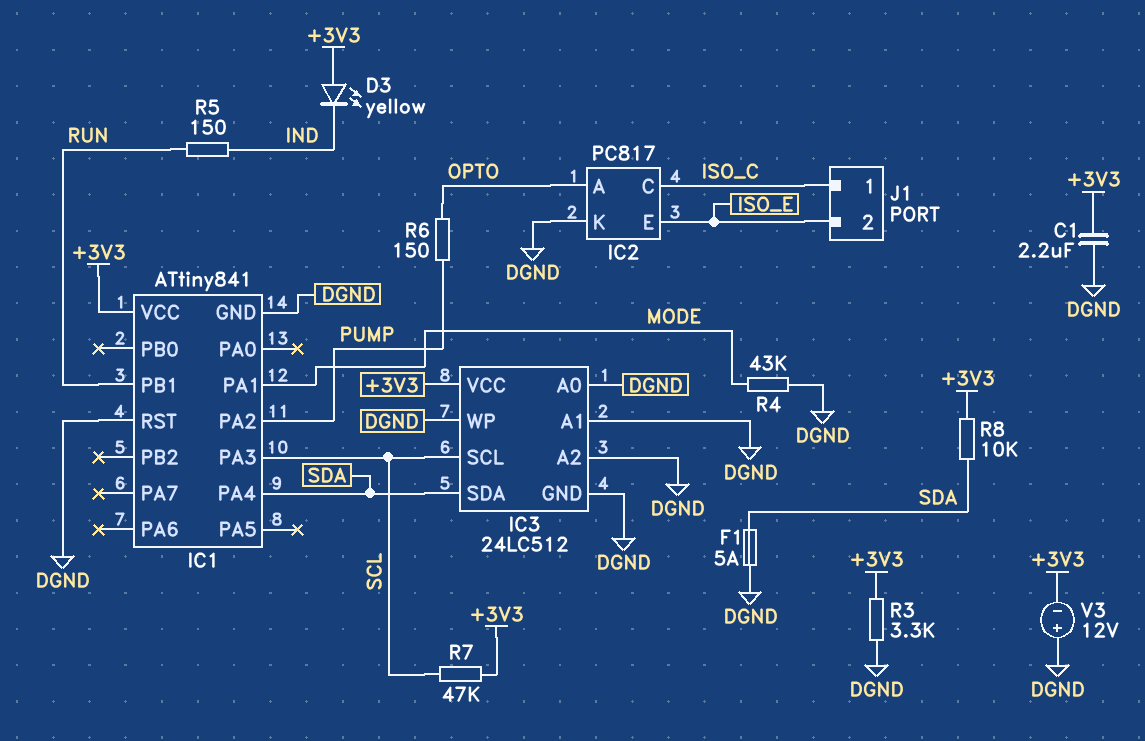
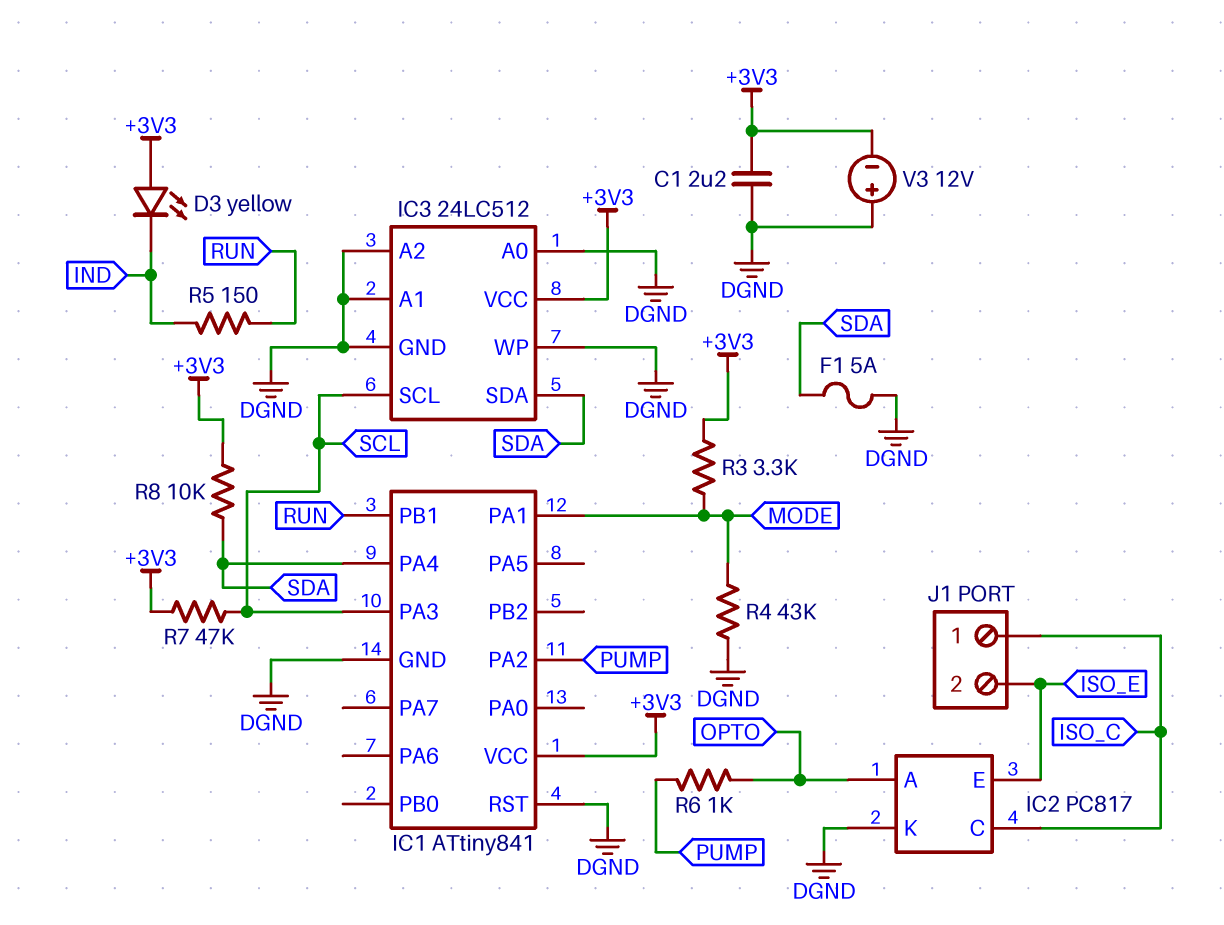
R3: 3.3k (+3V3, DGND) -> 3.3k (+3V3, MODE)
R6: 150 (OPTO, PUMP) -> 1k (OPTO, PUMP)

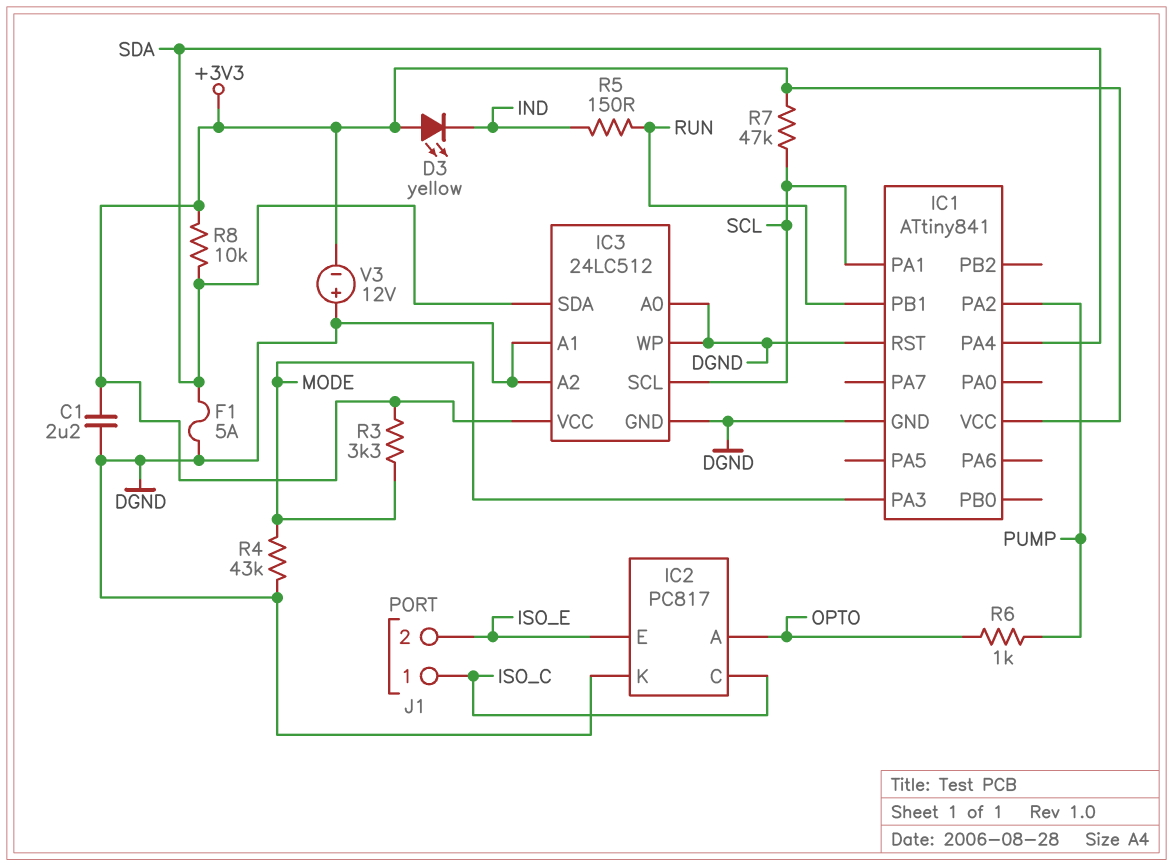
IC1 pin PA1: MODE -> SCL
IC1 pin PA3: SCL -> MODE

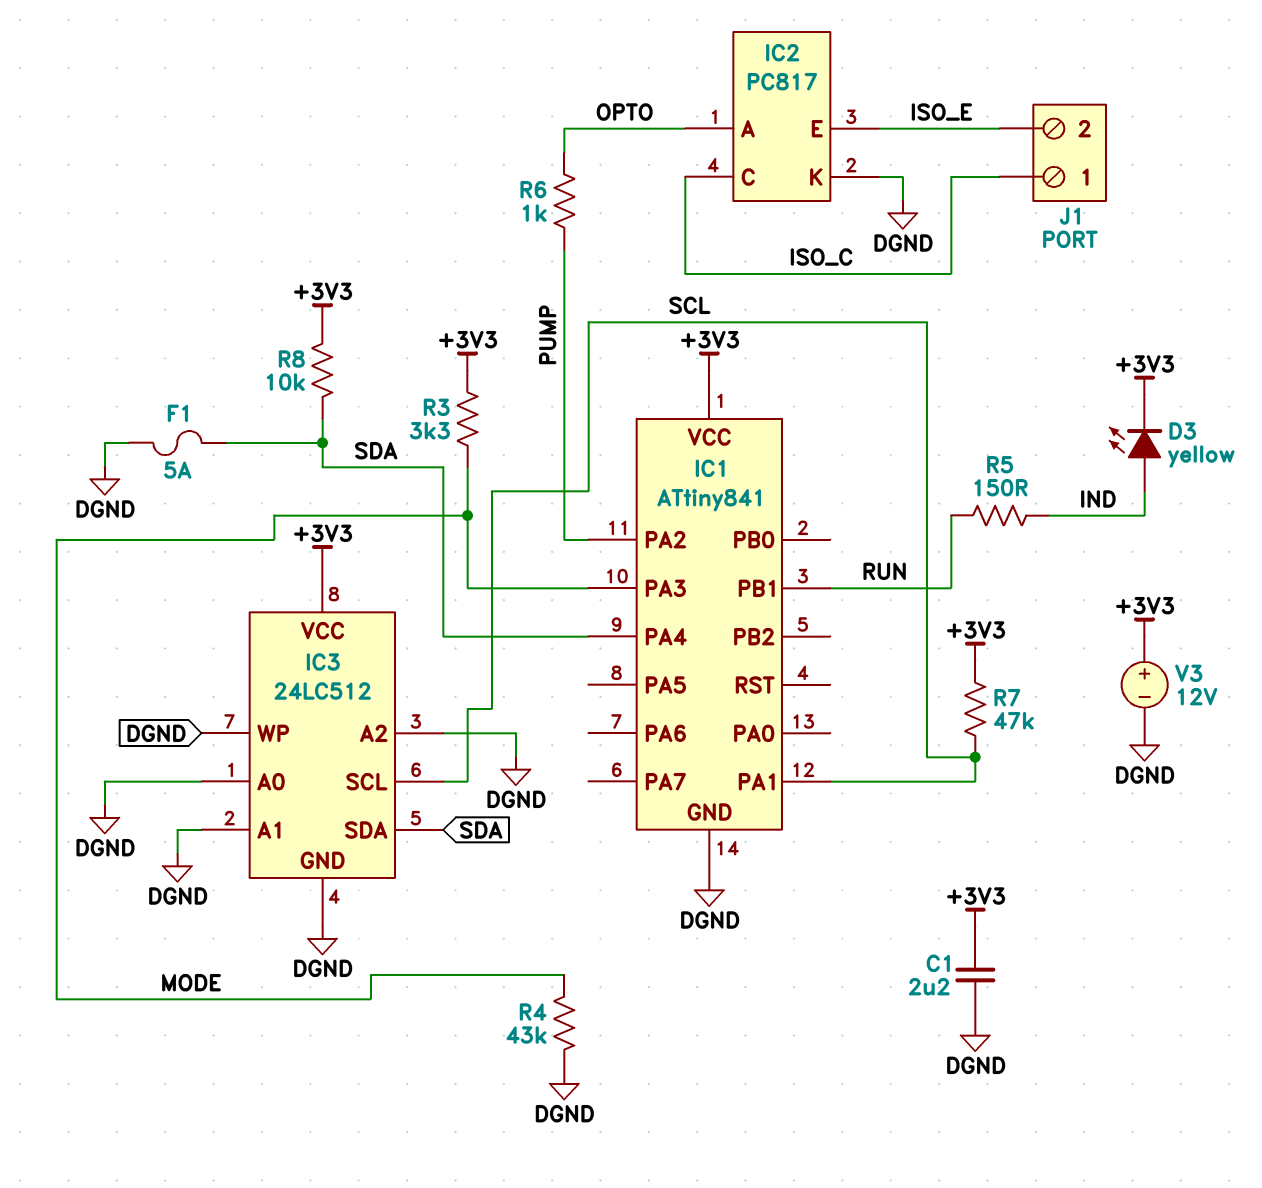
D3: LED yellow (A +3V3, K IND) -> LED yellow (A IND, K +3V3)
IC1 pin RST: DGND -> none
V3: 12V (plus DGND, minus +3V3) -> 12V (plus +3V3, minus DGND)

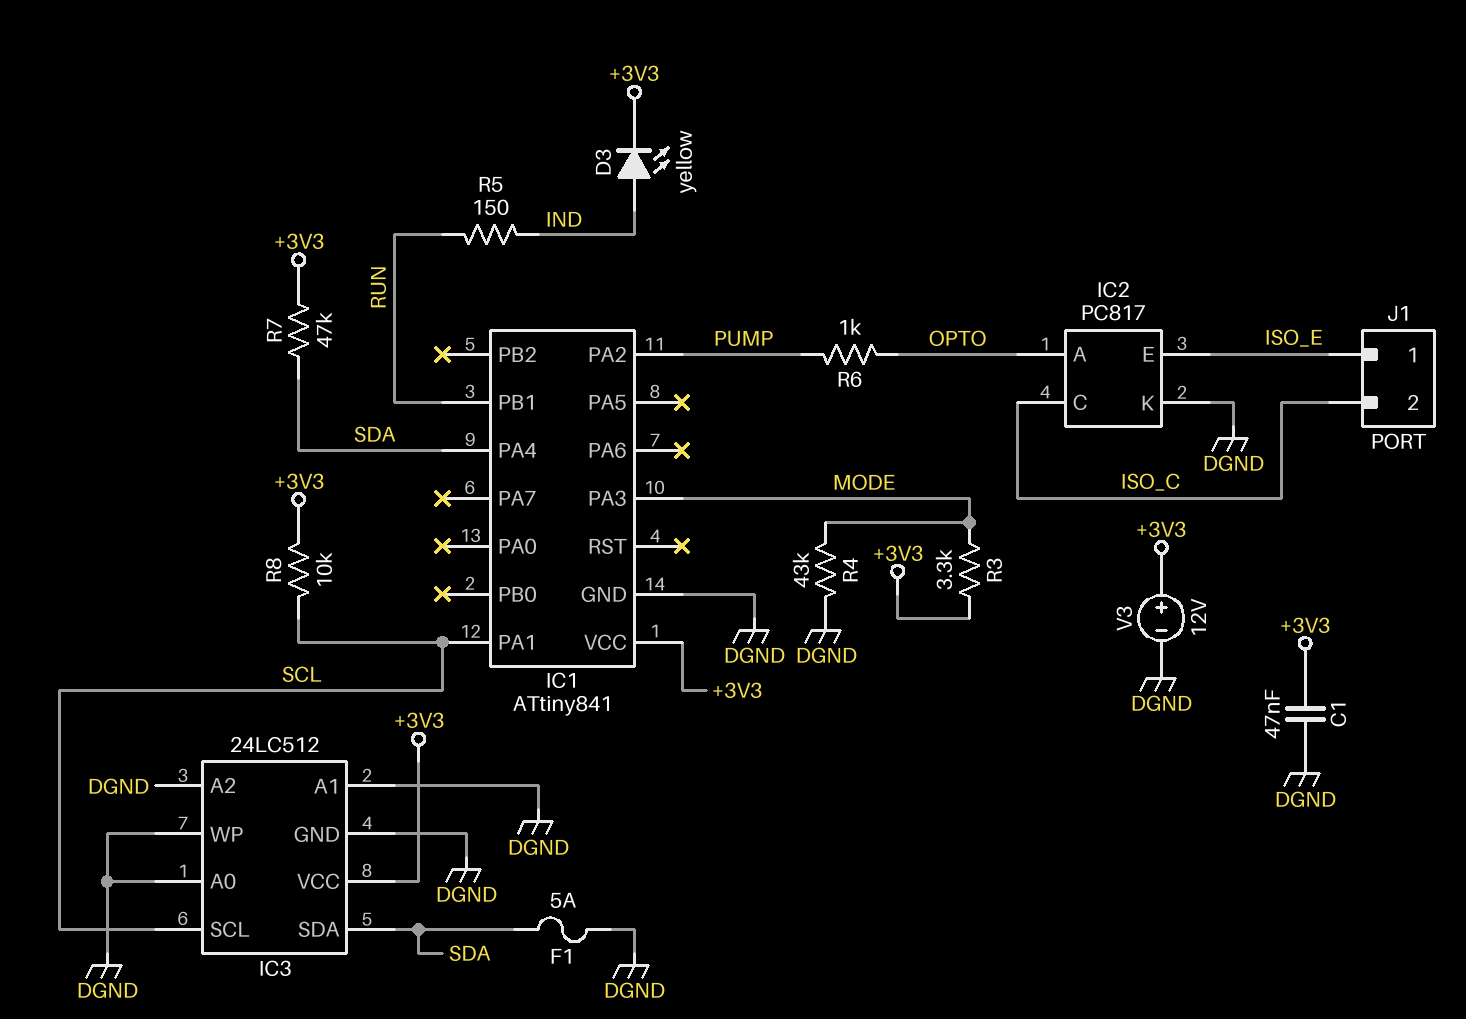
C1: 2.2uF (+3V3, DGND) -> 47nF (+3V3, DGND)
J1 pin 1: ISO_C -> ISO_E
J1 pin 2: ISO_E -> ISO_C
R7: 47k (+3V3, SCL) -> 47k (+3V3, SDA)
R8: 10k (+3V3, SDA) -> 10k (+3V3, SCL)

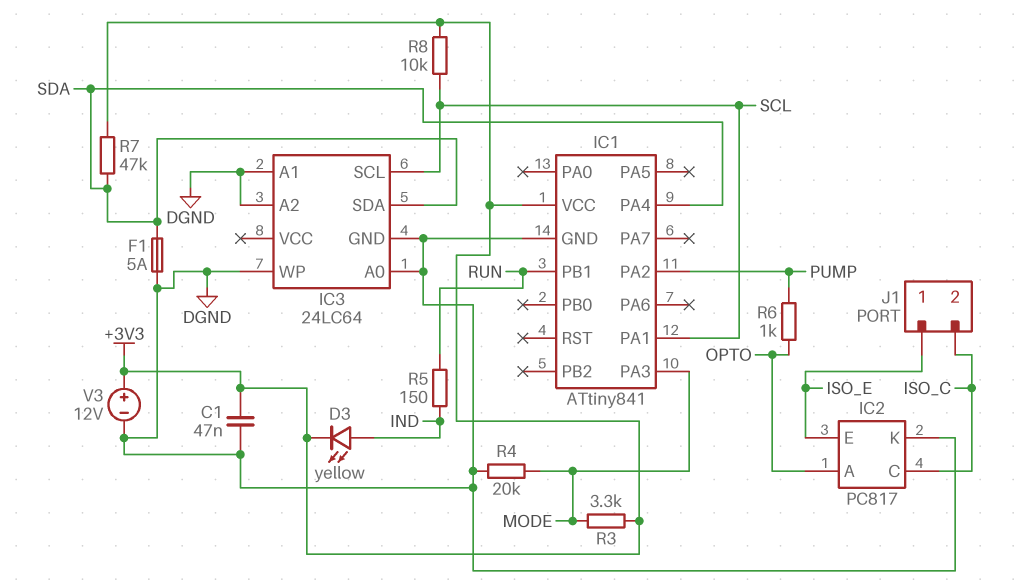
IC3: 24LC512 -> 24LC64
IC3 pin VCC: +3V3 -> none
R4: 43k (DGND, MODE) -> 20k (DGND, MODE)

